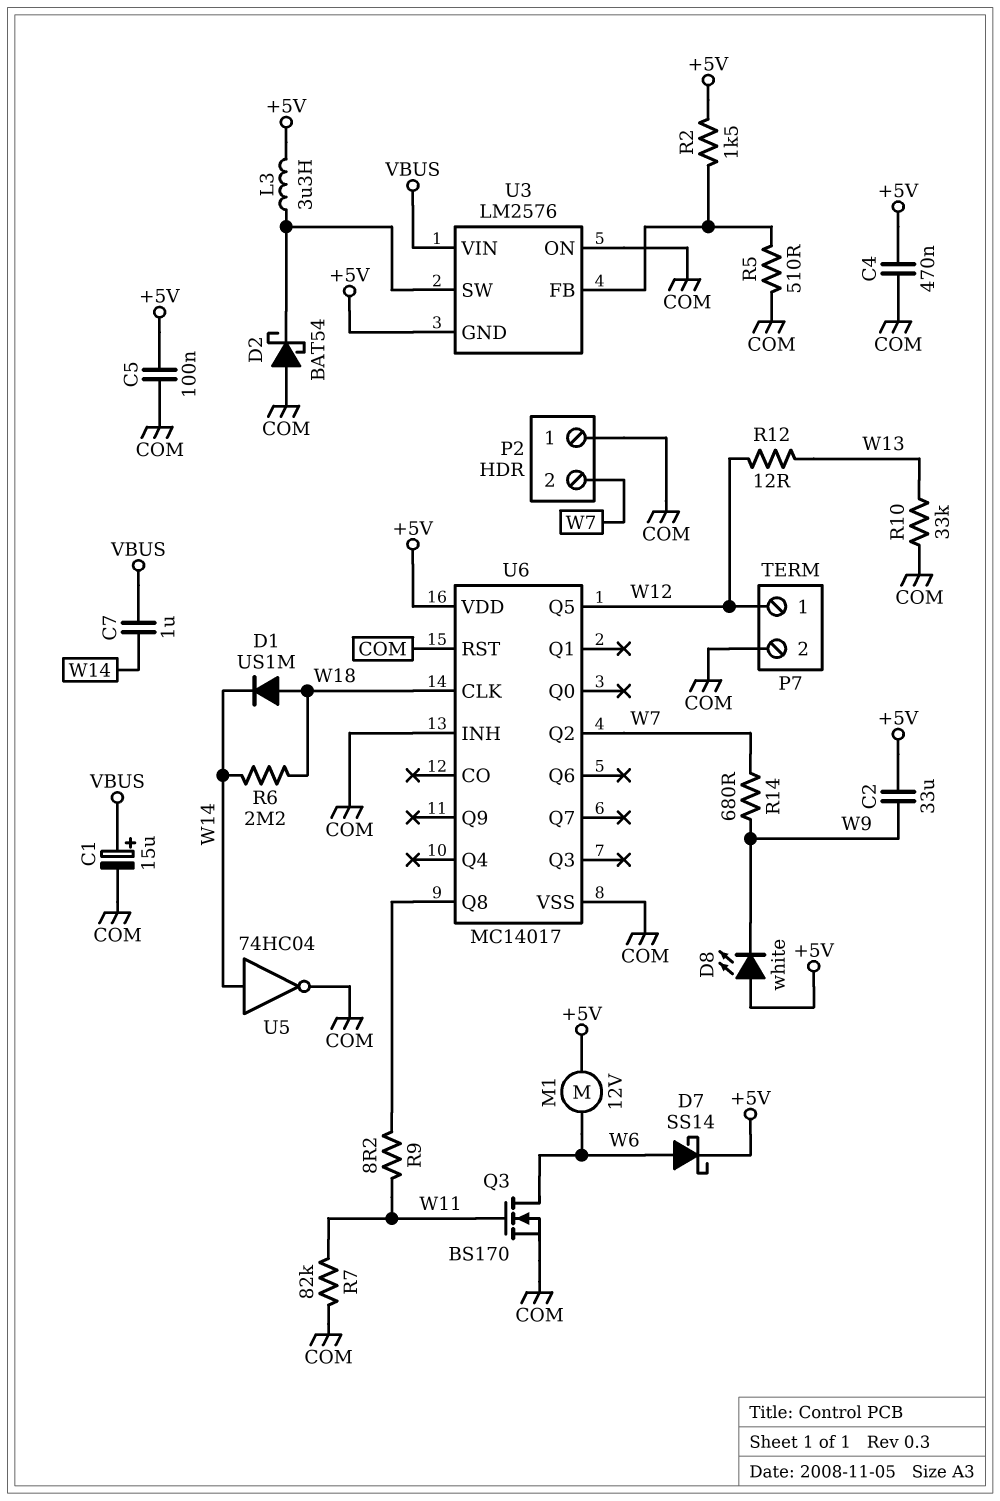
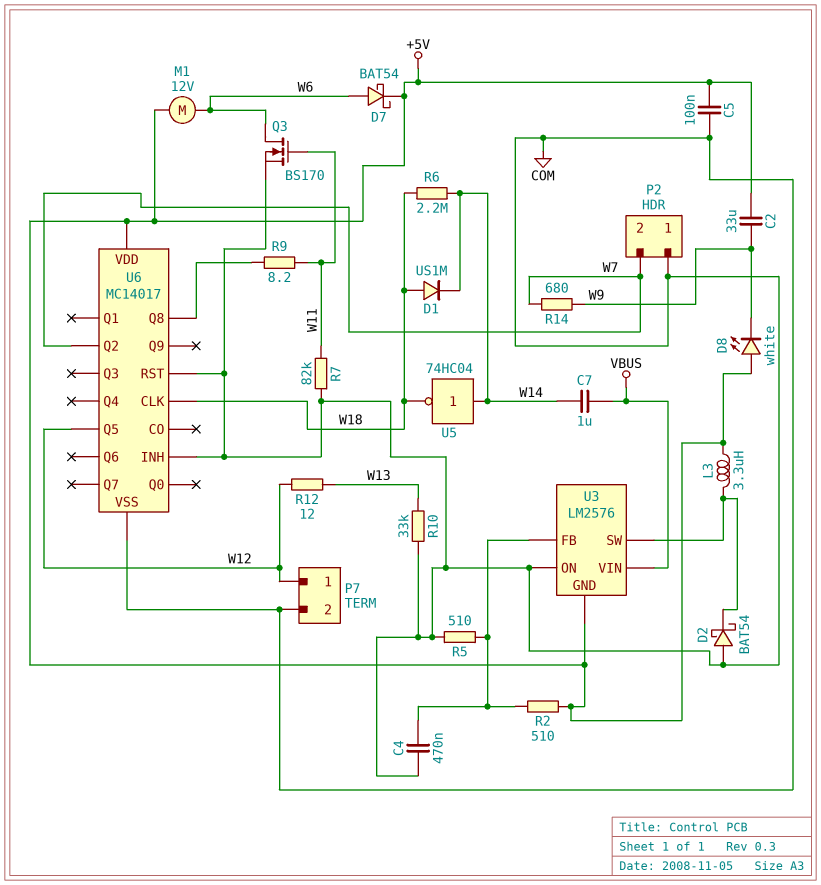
C1: 15uF (plus VBUS, minus COM) -> none
C4: 470nF (+5V, COM) -> 470nF (COM, U3/FB)
D7: schottky SS14 (A W6, K +5V) -> schottky BAT54 (A W6, K +5V)
R2: 1.5k (+5V, U3/FB) -> 510 (+5V, U3/FB)
U5: NOT 74HC04 (in W14, out COM) -> NOT 74HC04 (in W14, out W18)

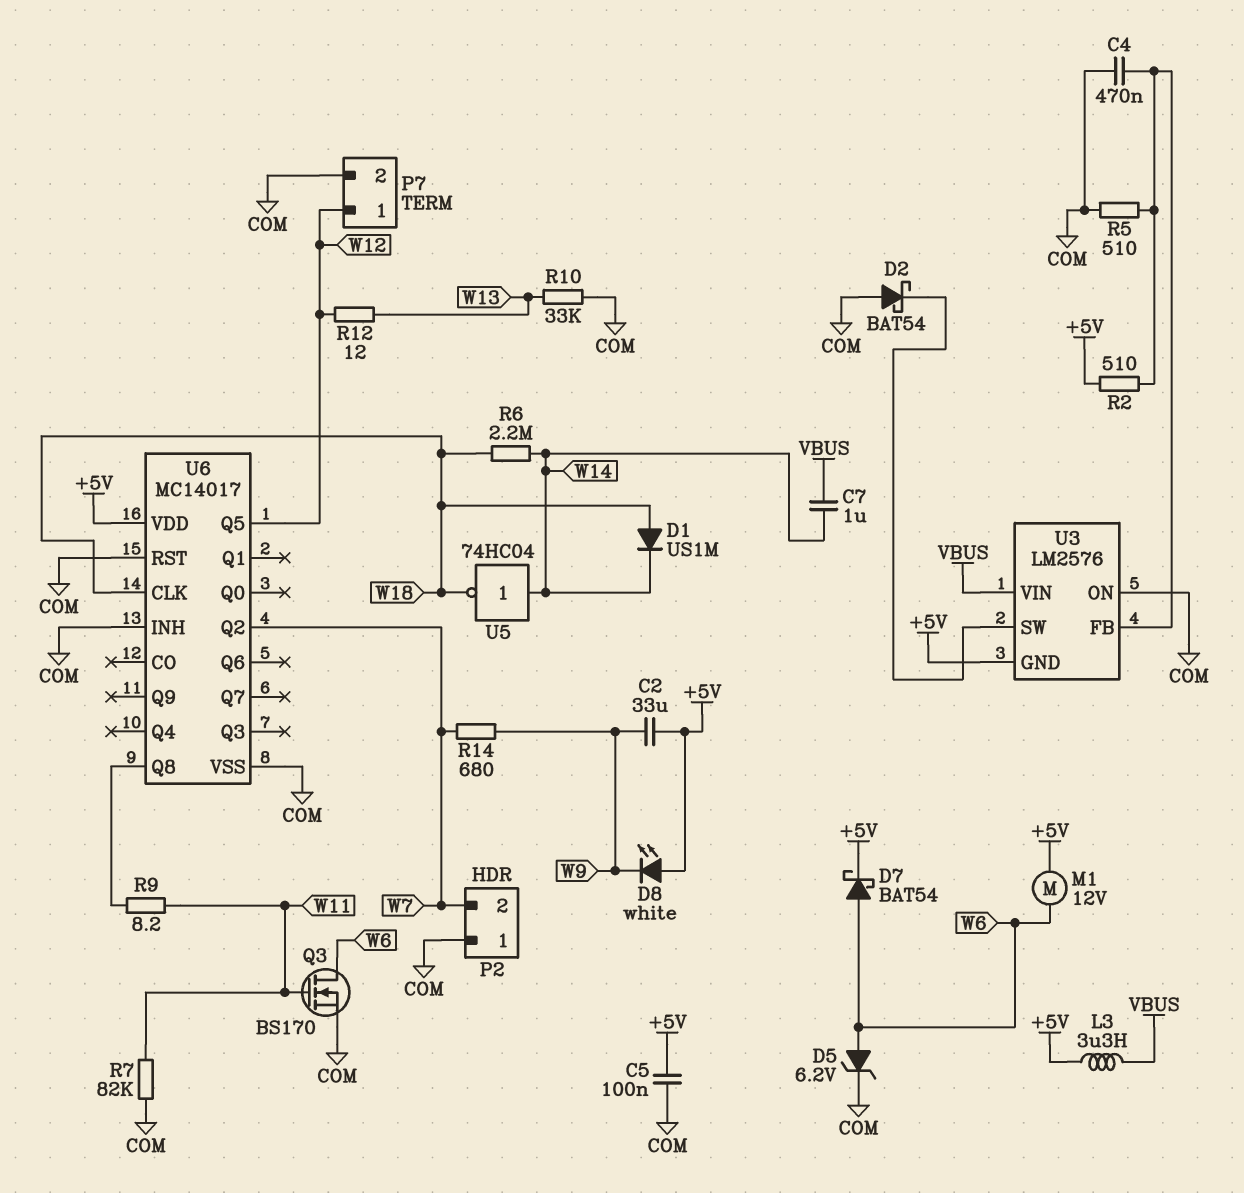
D5: none -> zener 6.2V (A W6, K COM)
L3: 3.3uH (+5V, U3/SW) -> 3.3uH (+5V, VBUS)

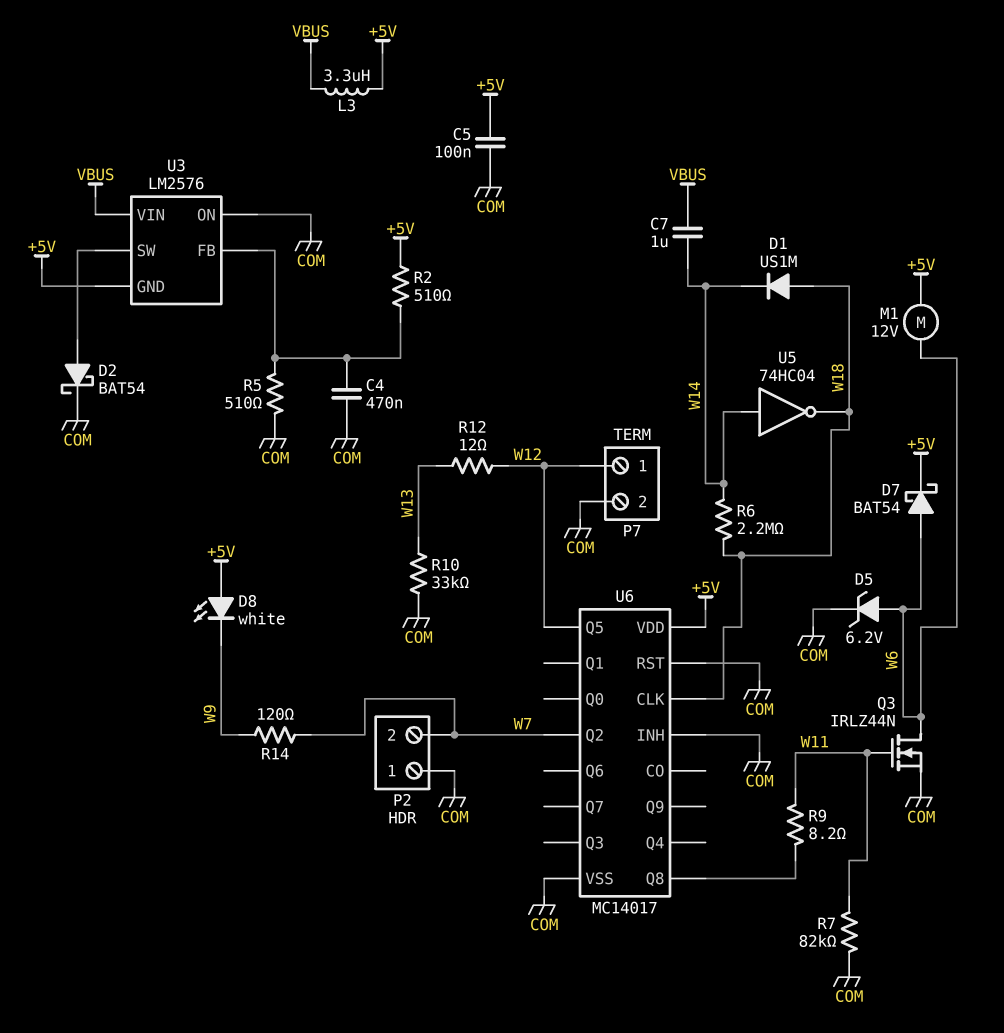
C2: 33uF (+5V, W9) -> none
D2: schottky BAT54 (A COM, K U3/SW) -> schottky BAT54 (A U3/SW, K COM)
Q3: NMOS BS170 (G W11, D W6, S COM) -> NMOS IRLZ44N (G W11, D W6, S COM)
R14: 680 (W7, W9) -> 120 (W7, W9)

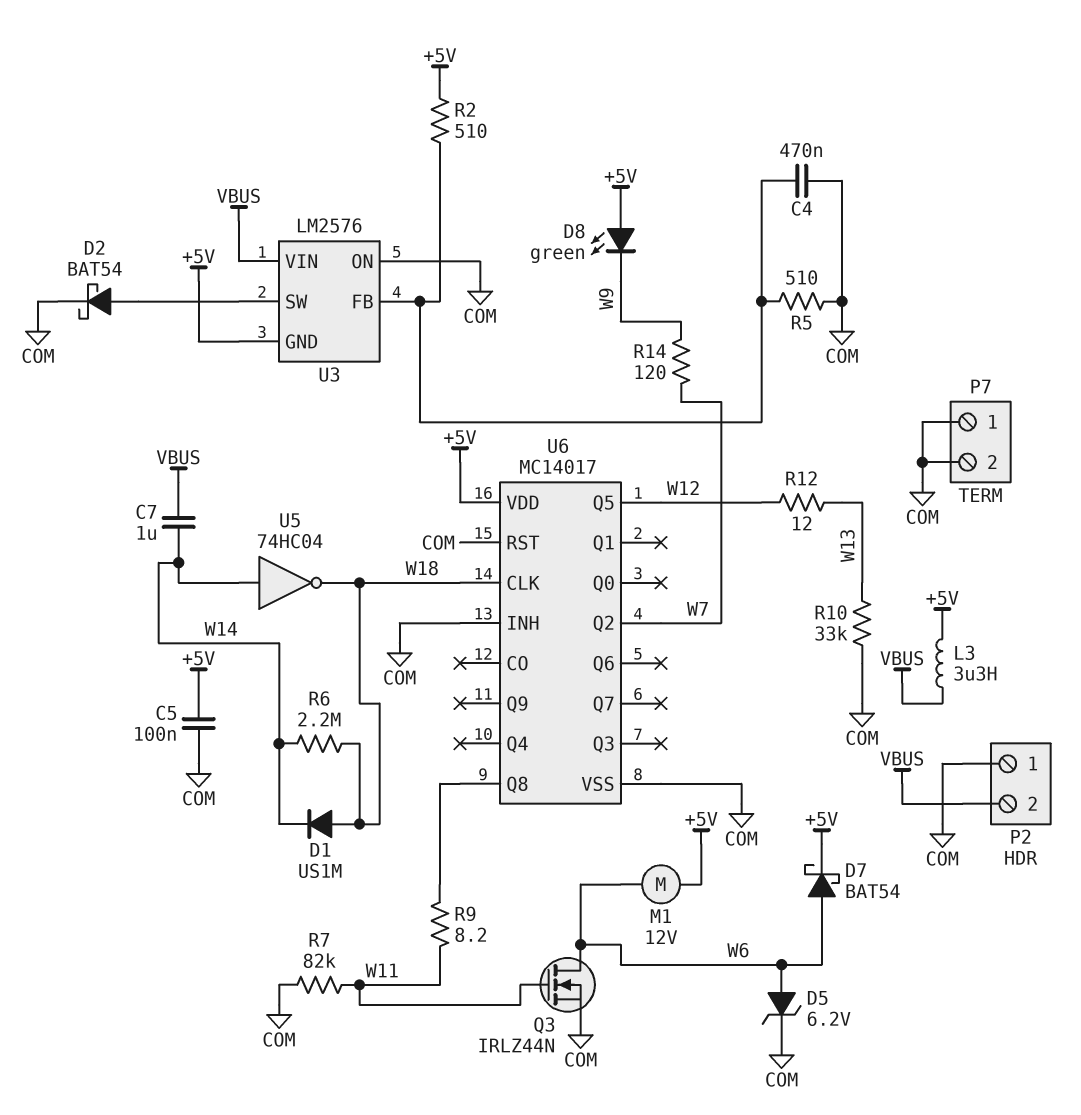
D8: LED white (A +5V, K W9) -> LED green (A +5V, K W9)
P2 pin 2: W7 -> VBUS
P7 pin 1: W12 -> COM

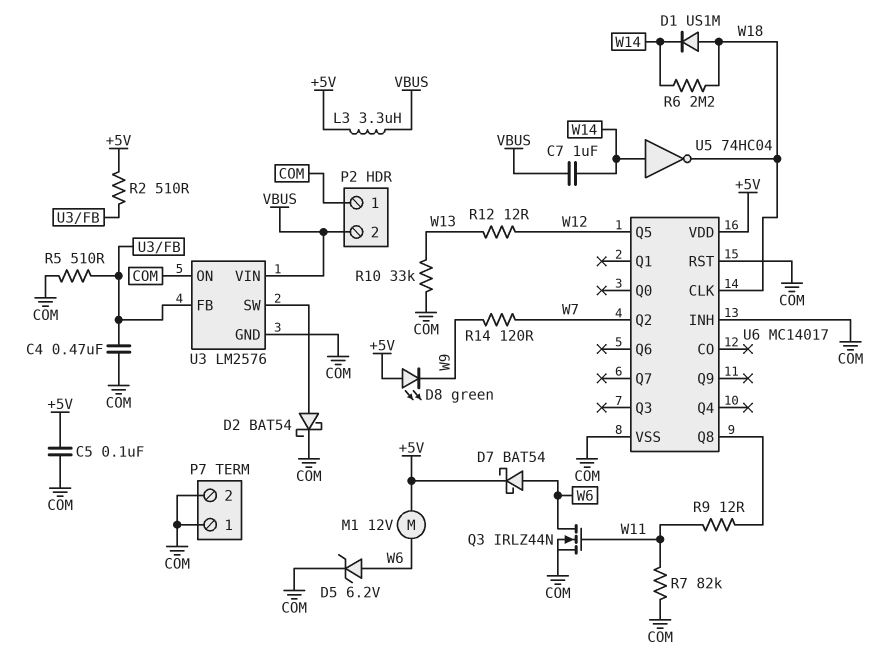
R9: 8.2 (U6/Q8, W11) -> 12 (U6/Q8, W11)
U3 pin GND: +5V -> COM

